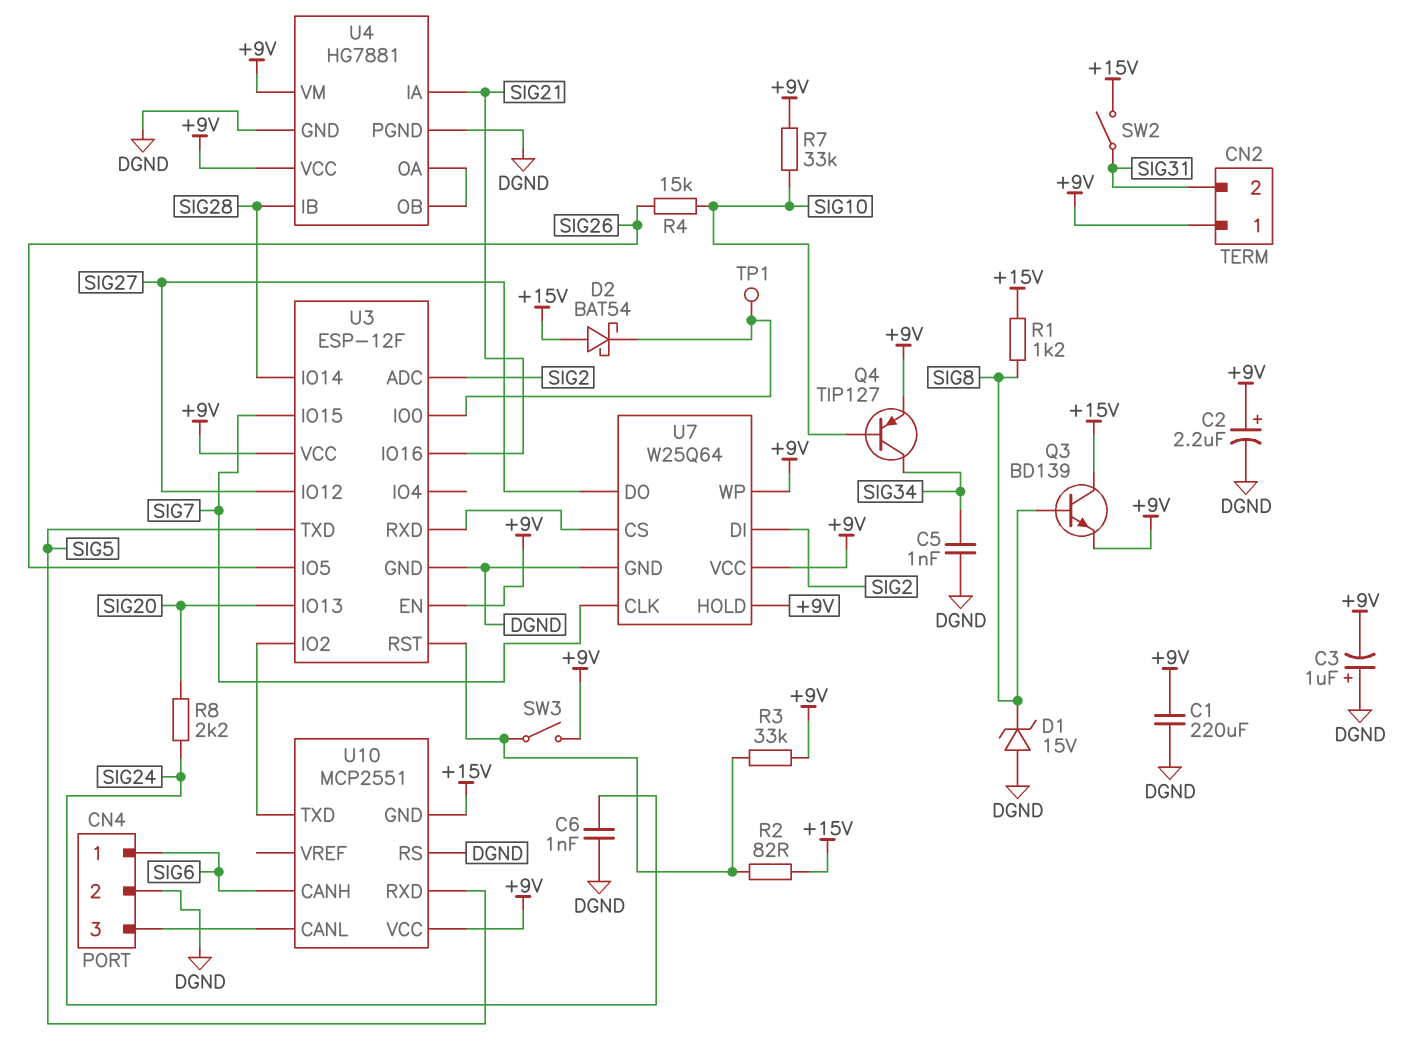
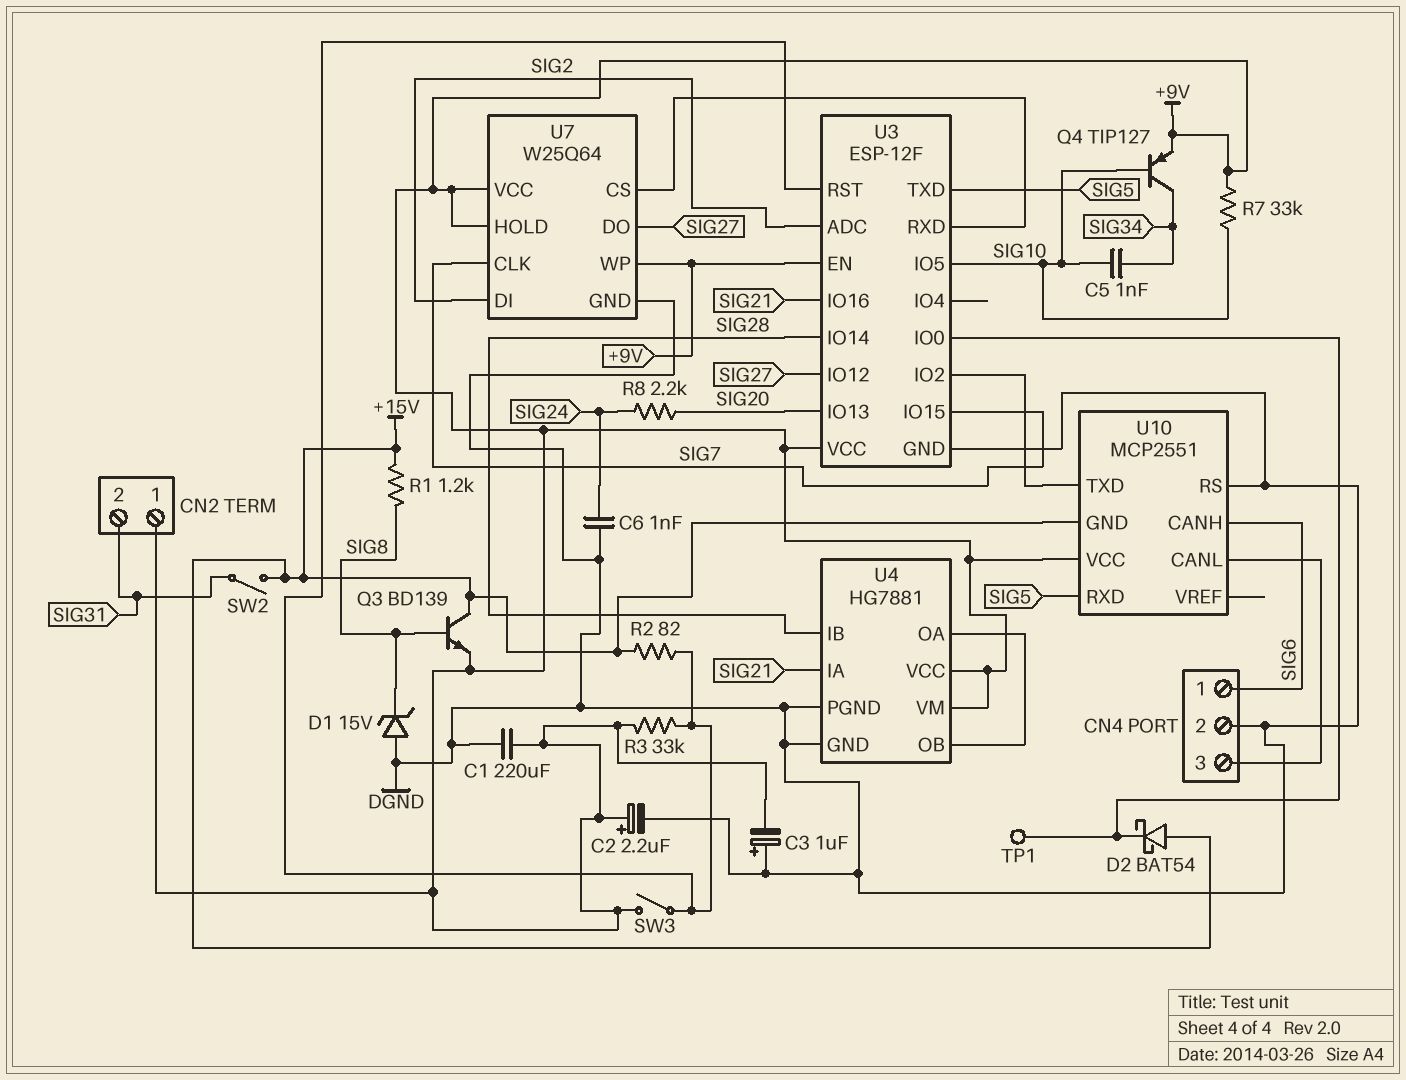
C5: 1nF (DGND, SIG34) -> 1nF (SIG10, SIG34)
R4: 15k (SIG10, SIG26) -> none
U3 pin IO5: SIG26 -> SIG10

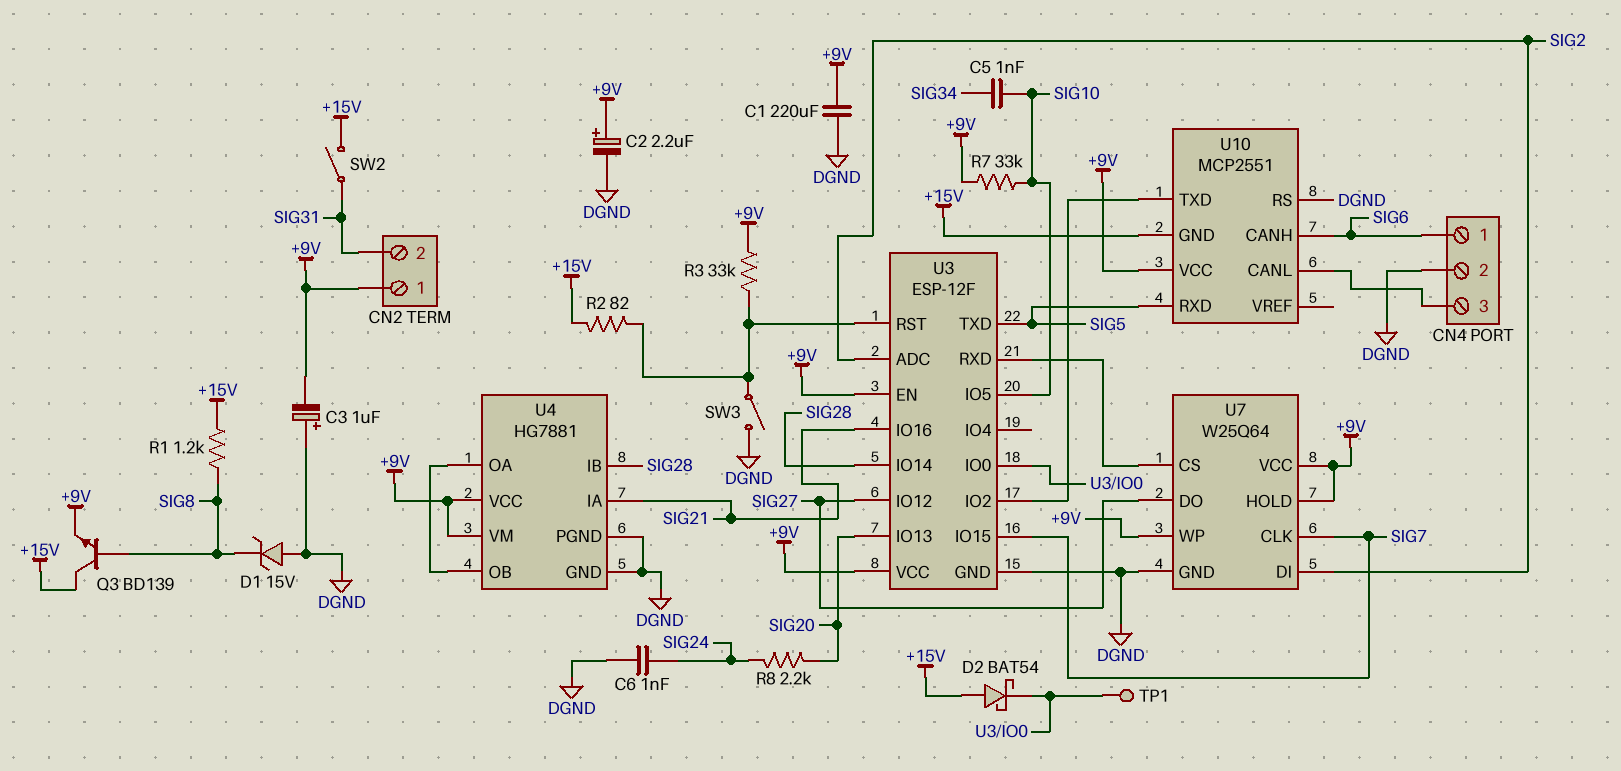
Q4: PNP TIP127 (B SIG10, C SIG34, E +9V) -> none
SW3: switch (+9V, U3/RST) -> switch (DGND, U3/RST)

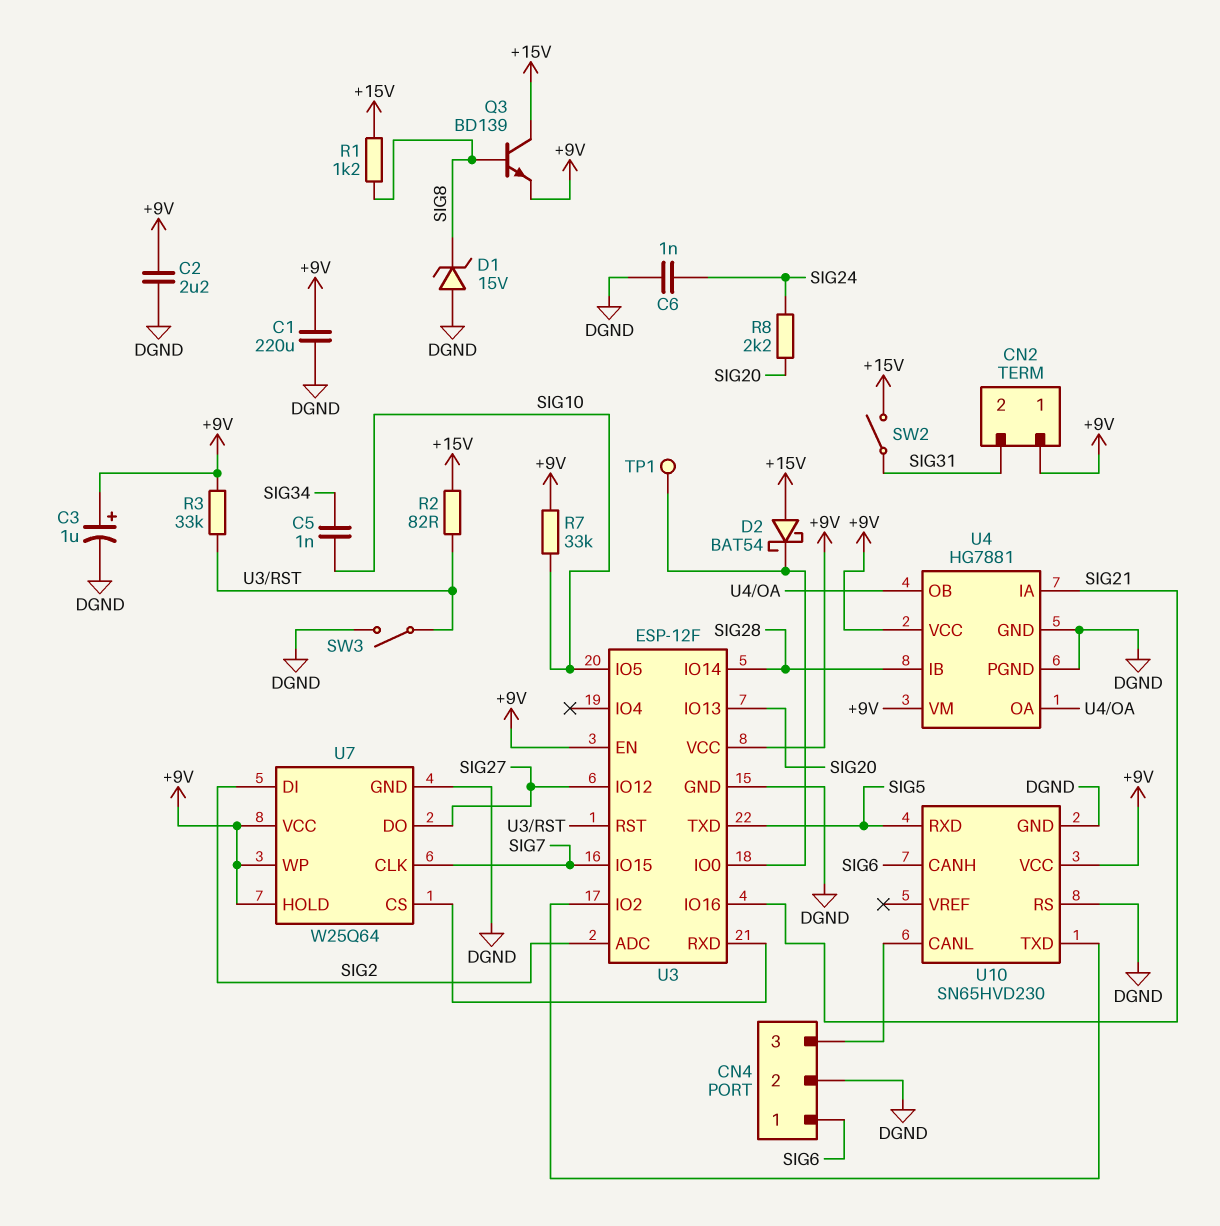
C2: 2.2uF (plus +9V, minus DGND) -> 2.2uF (+9V, DGND)
C3: 1uF (plus DGND, minus +9V) -> 1uF (plus +9V, minus DGND)
U10: MCP2551 -> SN65HVD230
U10 pin GND: +15V -> DGND

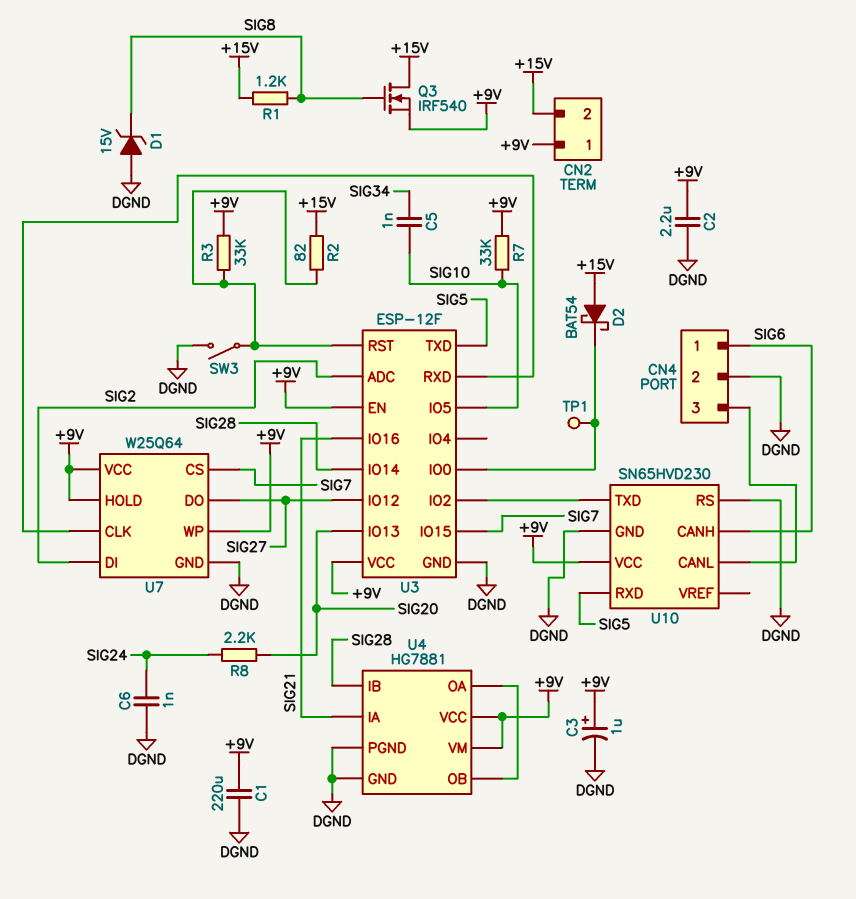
CN2 pin 2: SIG31 -> +15V
Q3: NPN BD139 (B SIG8, C +15V, E +9V) -> NMOS IRF540 (G SIG8, D +15V, S +9V)
SW2: switch (+15V, SIG31) -> none
U7 pin CLK: SIG7 -> U3/RXD
U7 pin CS: U3/RXD -> SIG7

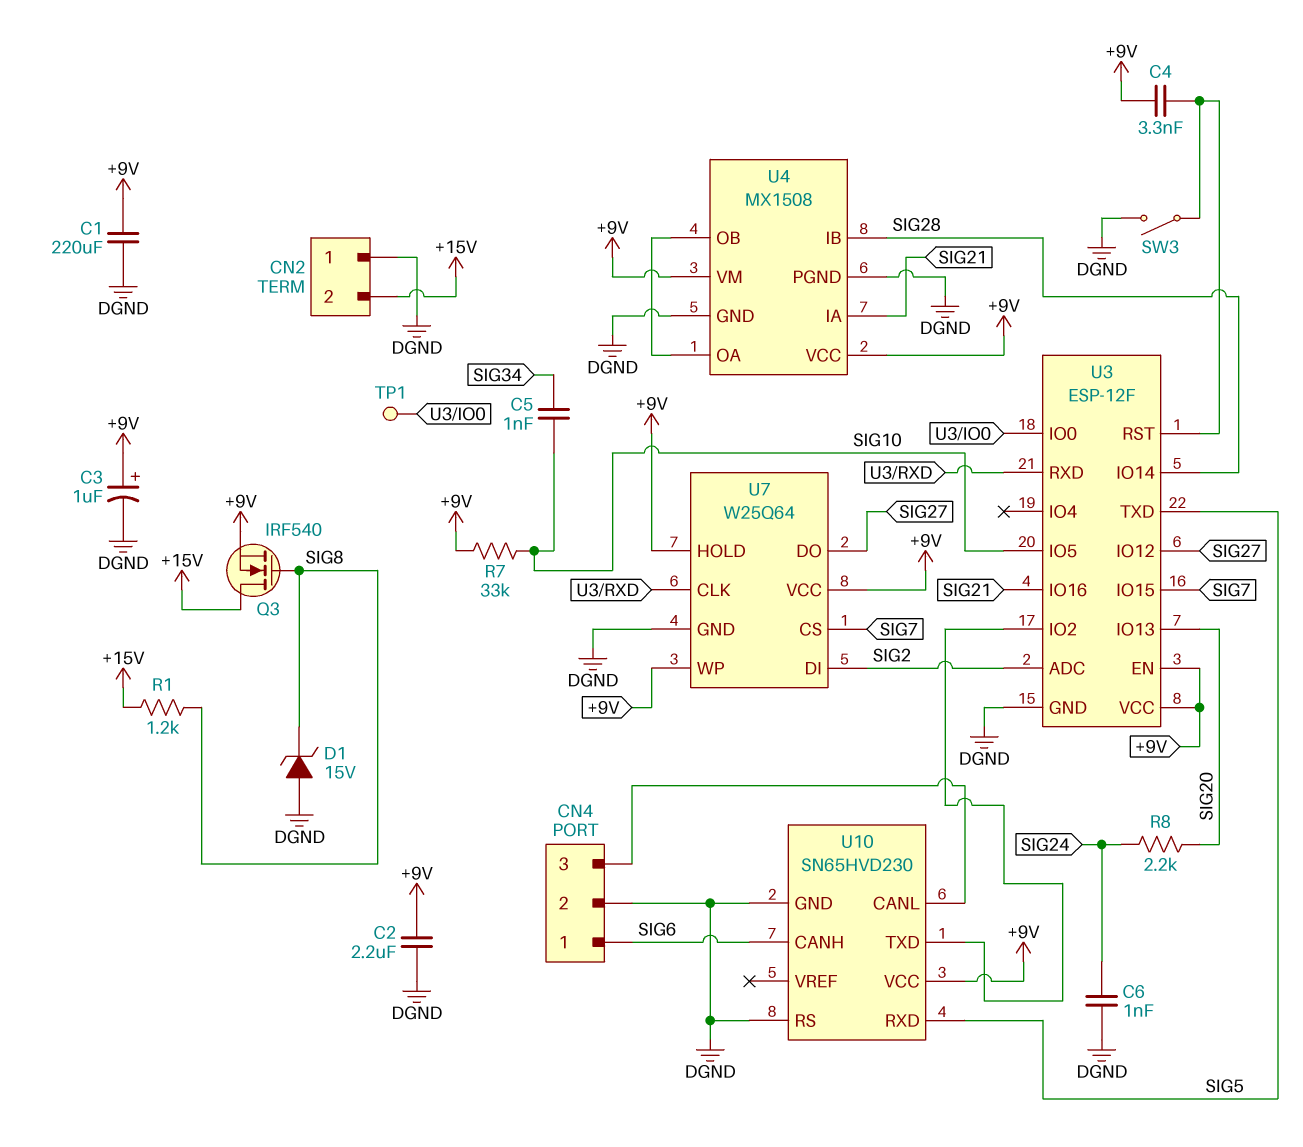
C4: none -> 3.3nF (+9V, U3/RST)
CN2 pin 1: +9V -> DGND
D2: schottky BAT54 (A +15V, K U3/IO0) -> none
R2: 82 (+15V, U3/RST) -> none
R3: 33k (+9V, U3/RST) -> none
U4: HG7881 -> MX1508

